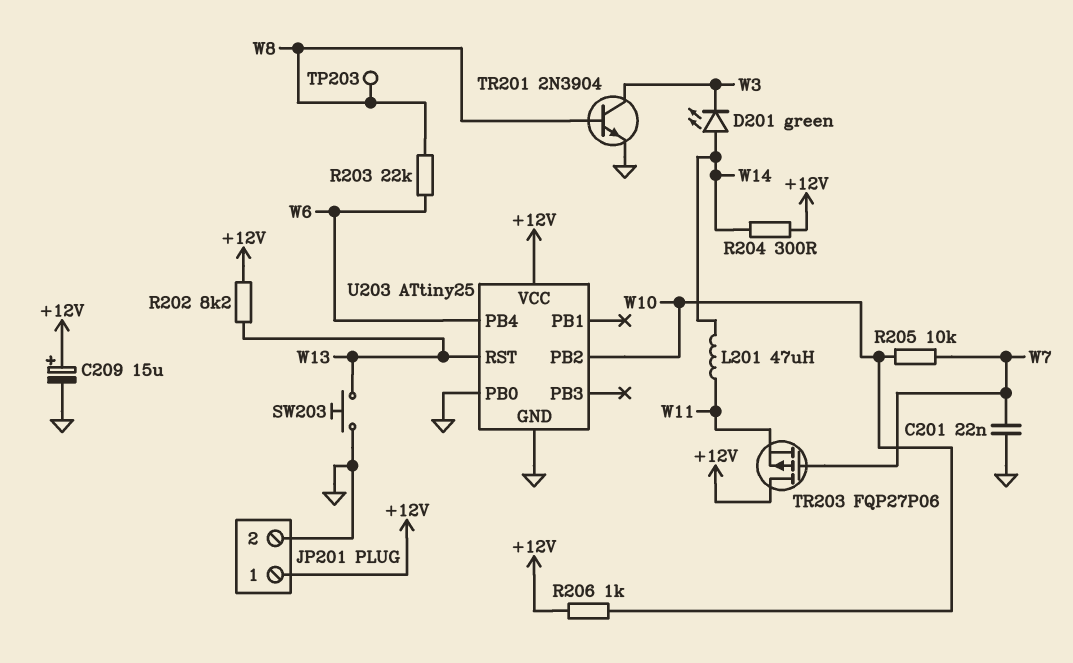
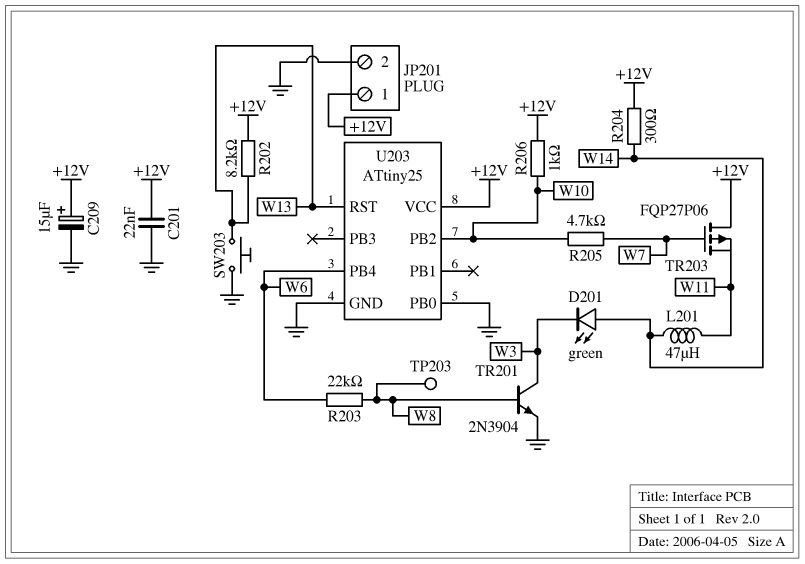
C201: 22nF (GND, W7) -> 22nF (+12V, GND)
R205: 10k (W7, W10) -> 4.7k (W7, W10)

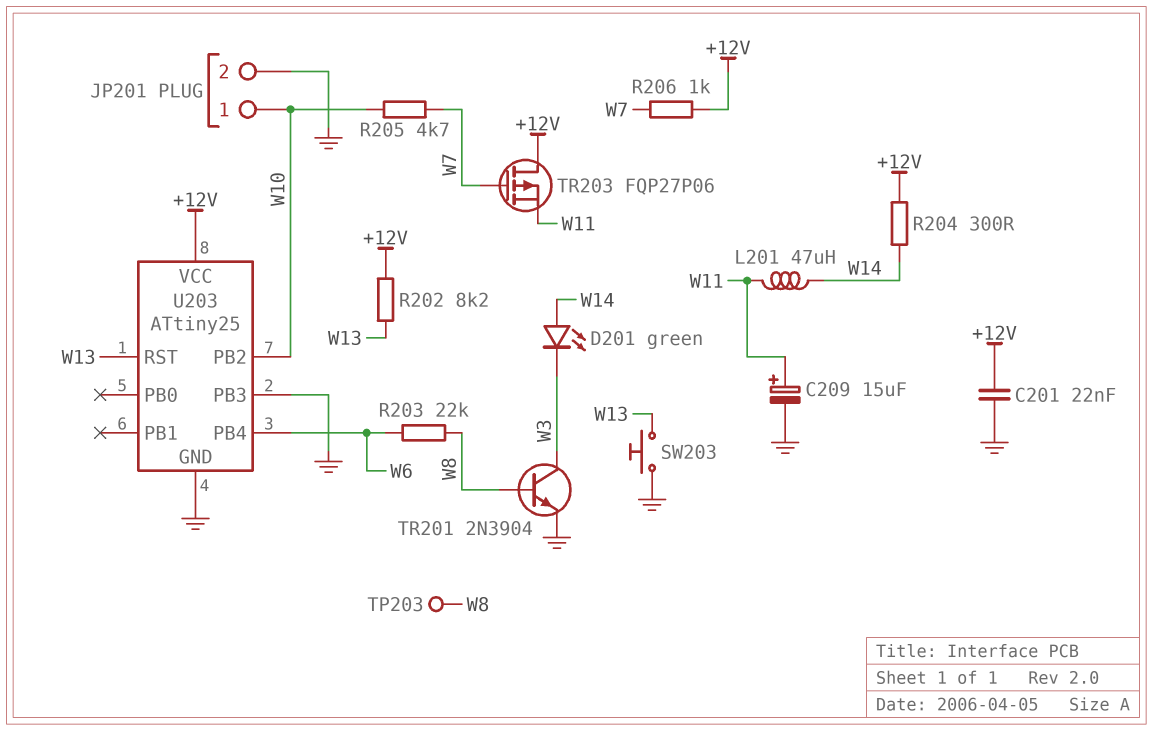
C209: 15uF (plus +12V, minus GND) -> 15uF (plus W11, minus GND)
JP201 pin 1: +12V -> W10
R206: 1k (+12V, W10) -> 1k (+12V, W7)
U203 pin PB0: GND -> none
U203 pin PB3: none -> GND

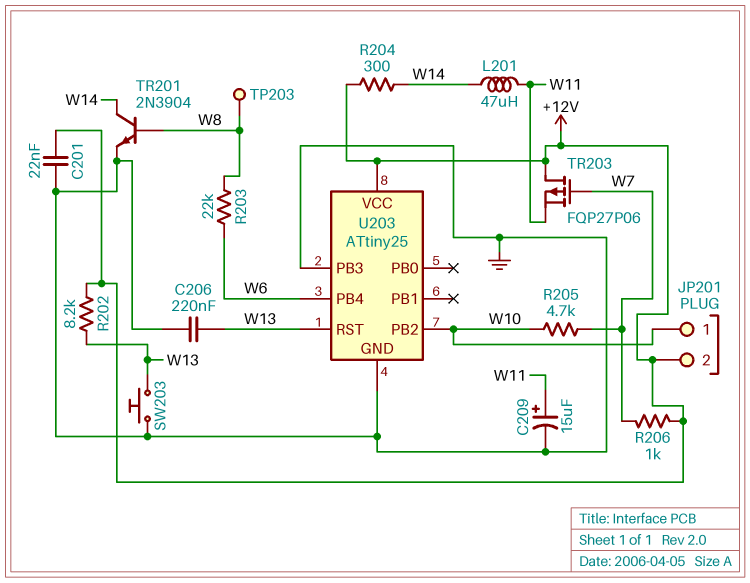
C206: none -> 220nF (GND, W13)
D201: LED green (A W14, K W3) -> none
JP201 pin 2: GND -> +12V
TR201: NPN 2N3904 (B W8, C W3, E GND) -> NPN 2N3904 (B W8, C W14, E GND)

